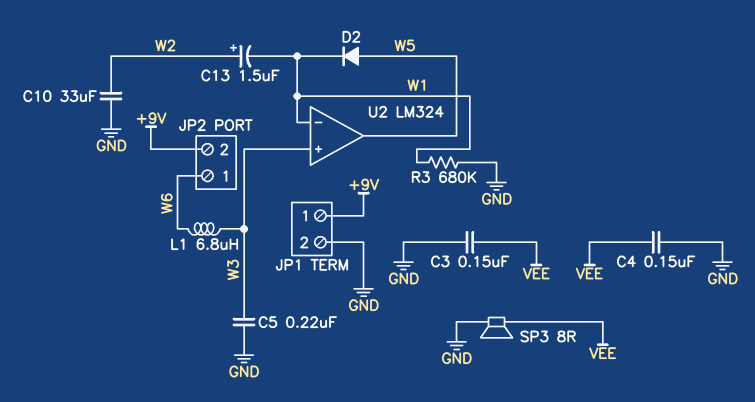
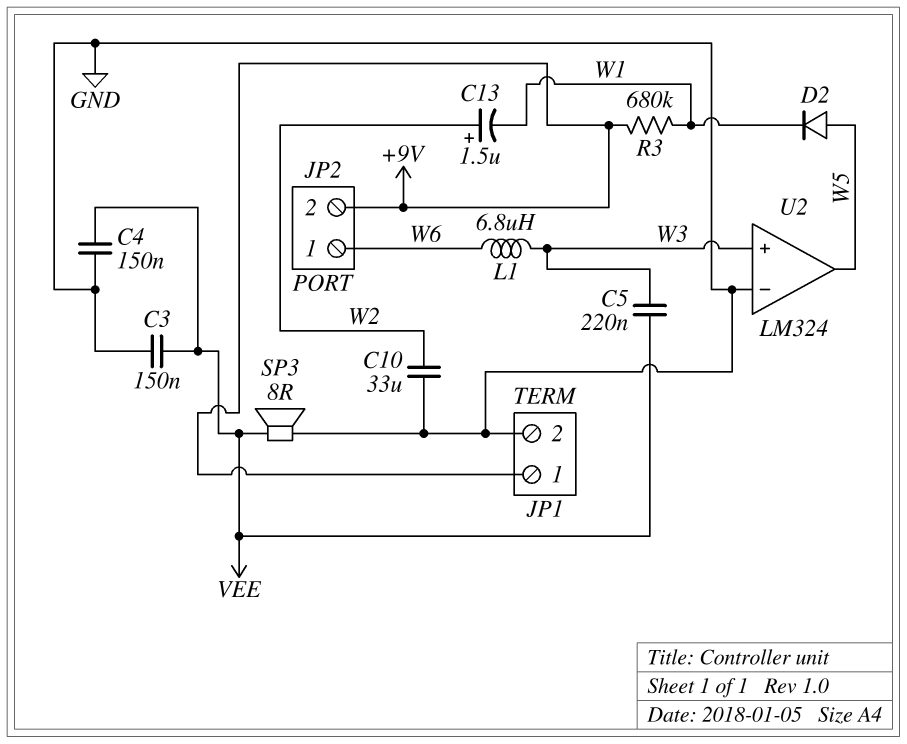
C5: 220nF (GND, W3) -> 220nF (VEE, W3)
R3: 680k (GND, W1) -> 680k (+9V, W1)
U2 pin in-: W1 -> GND

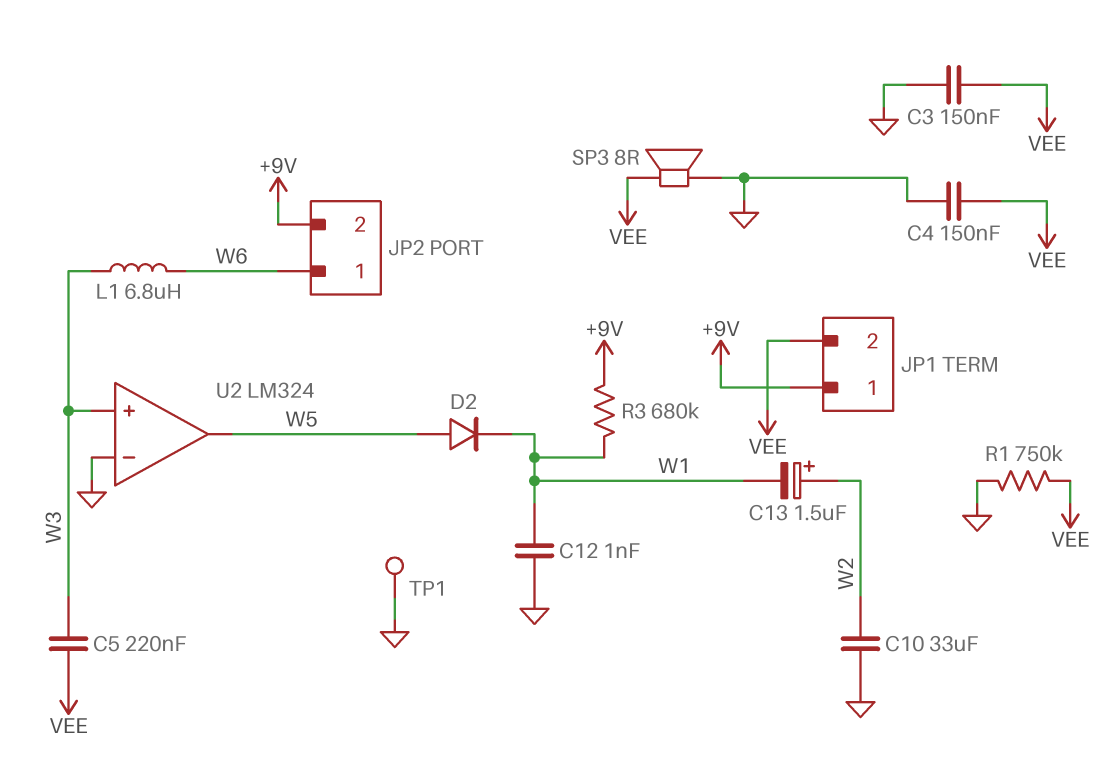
C12: none -> 1nF (GND, W1)
JP1 pin 2: GND -> VEE
R1: none -> 750k (GND, VEE)
TP1: none -> test point (GND)

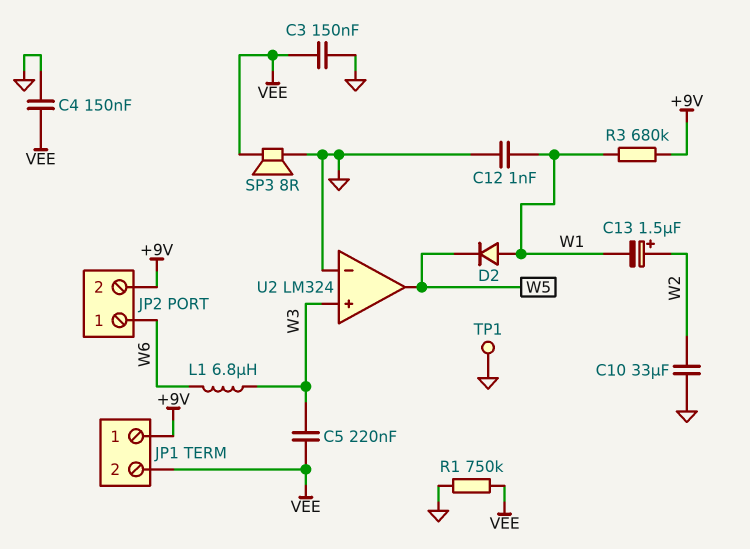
D2: diode (A W5, K W1) -> diode (A W1, K W5)

